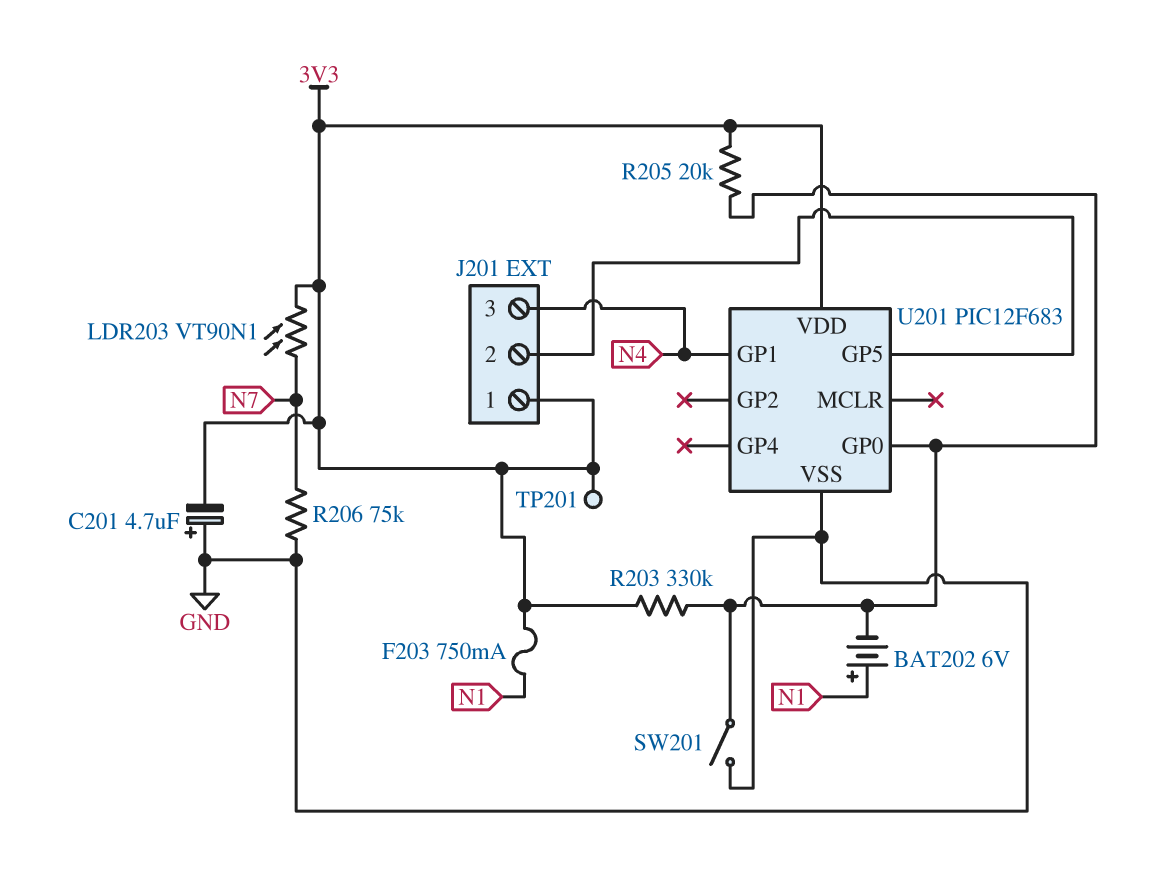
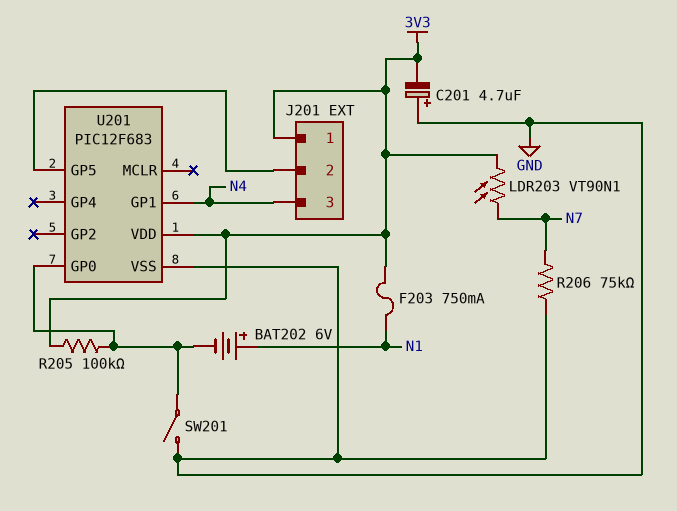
R203: 330k (3V3, U201/GP0) -> none
R205: 20k (3V3, U201/GP0) -> 100k (3V3, U201/GP0)
TP201: test point (3V3) -> none

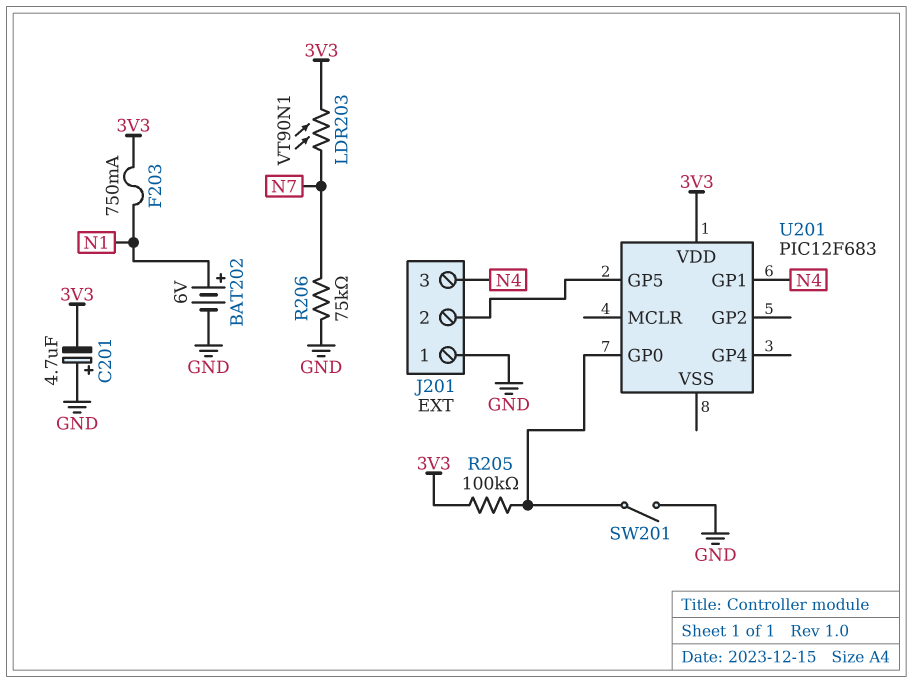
BAT202: 6V (plus N1, minus U201/GP0) -> 6V (plus N1, minus GND)
J201 pin 1: 3V3 -> GND
U201 pin VSS: GND -> none

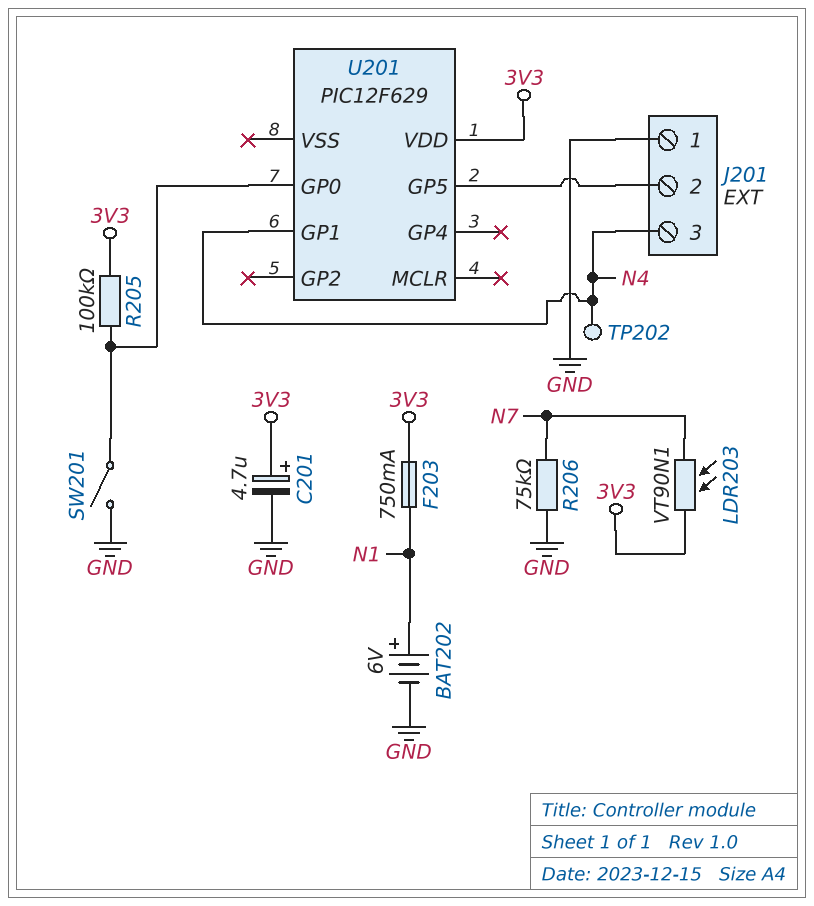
C201: 4.7uF (plus GND, minus 3V3) -> 4.7uF (plus 3V3, minus GND)
TP202: none -> test point (N4)
U201: PIC12F683 -> PIC12F629

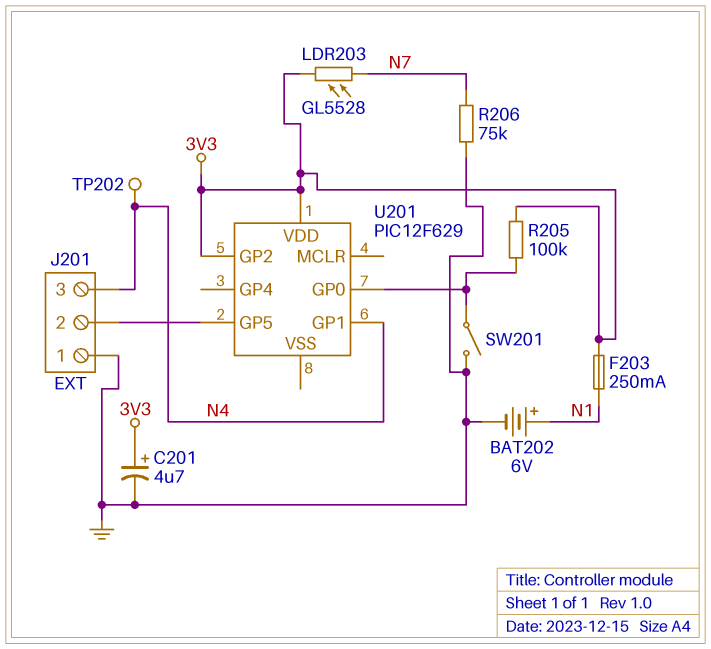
F203: 750mA (3V3, N1) -> 250mA (3V3, N1)
LDR203: VT90N1 (3V3, N7) -> GL5528 (3V3, N7)
U201 pin GP2: none -> 3V3

